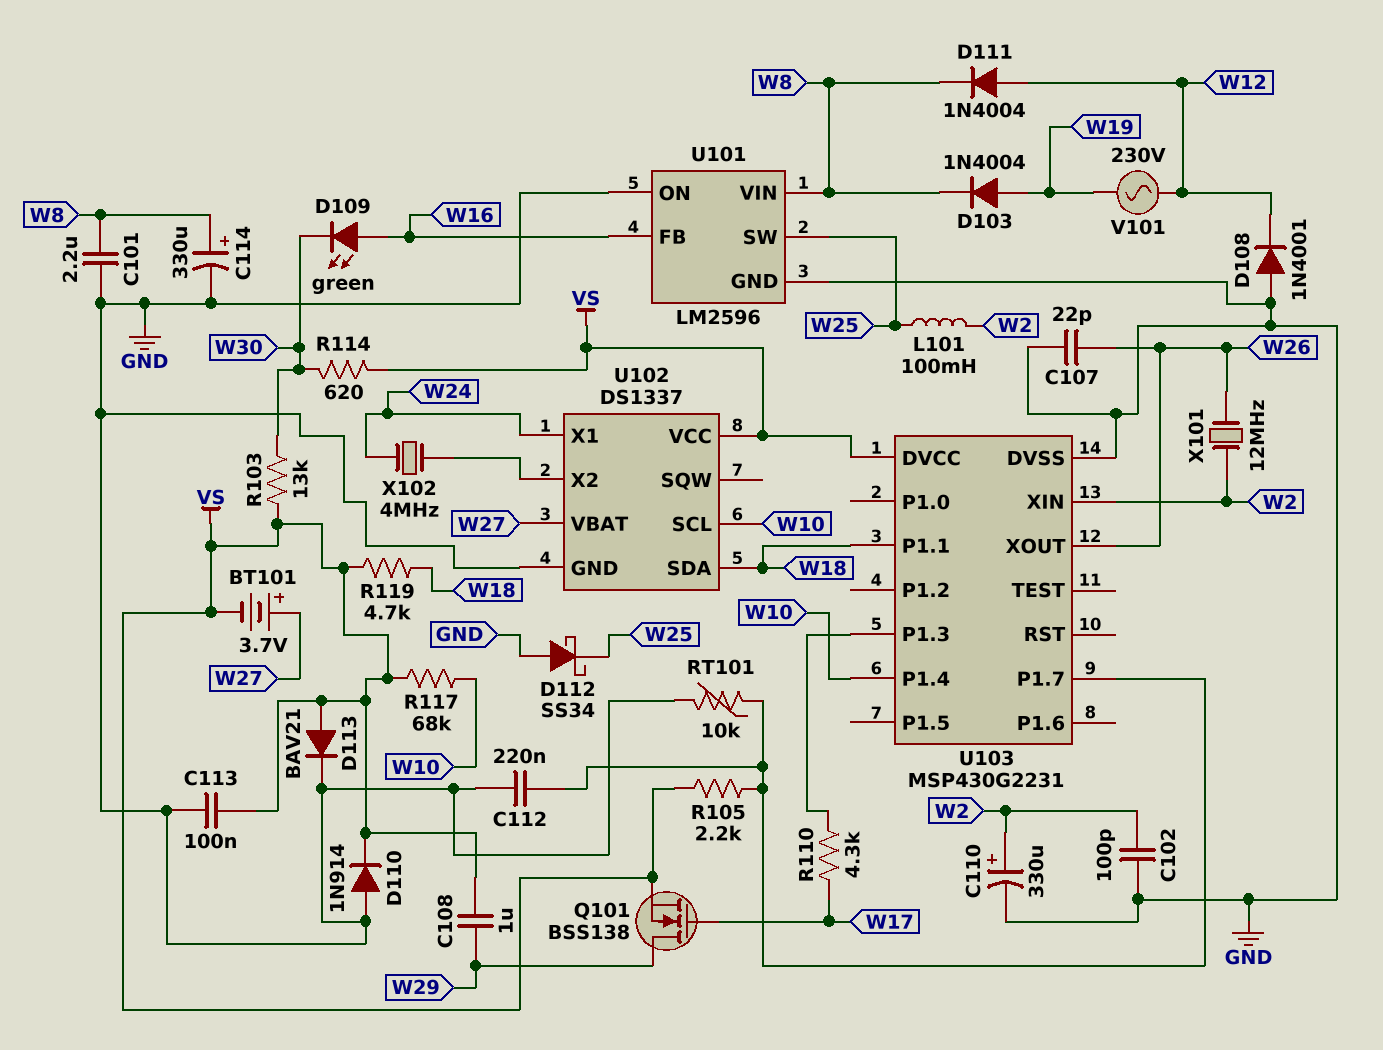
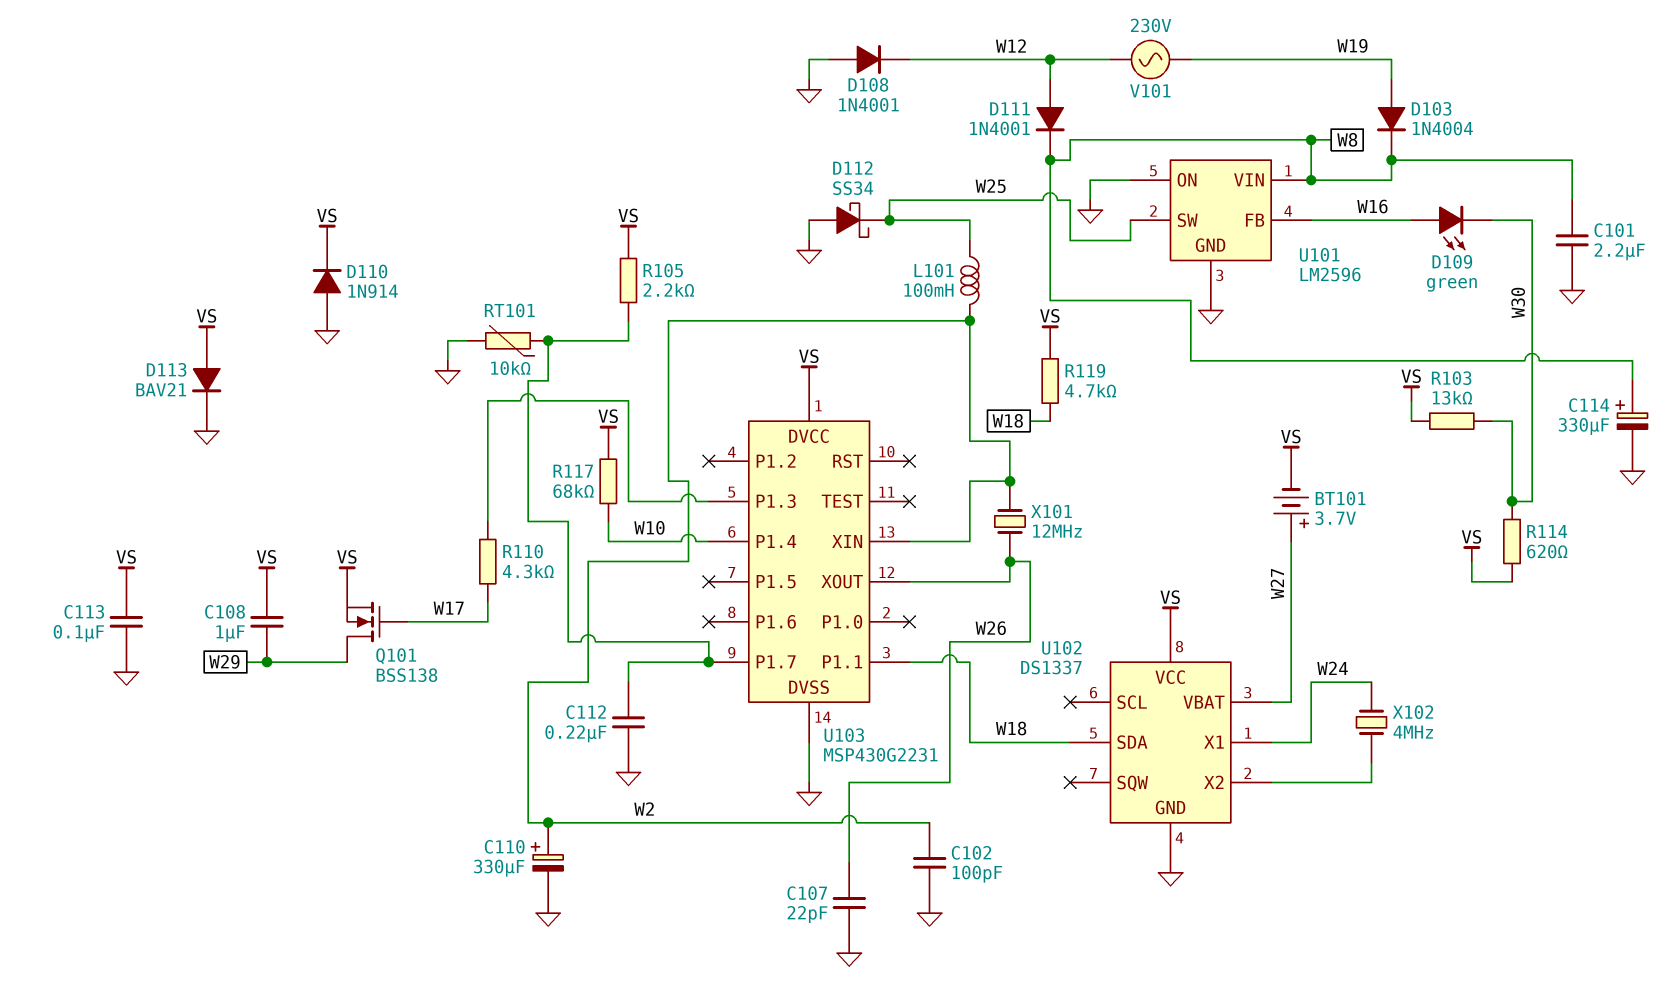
D111: diode 1N4004 (A W12, K W8) -> diode 1N4001 (A W12, K W8)
U102 pin SCL: W10 -> none

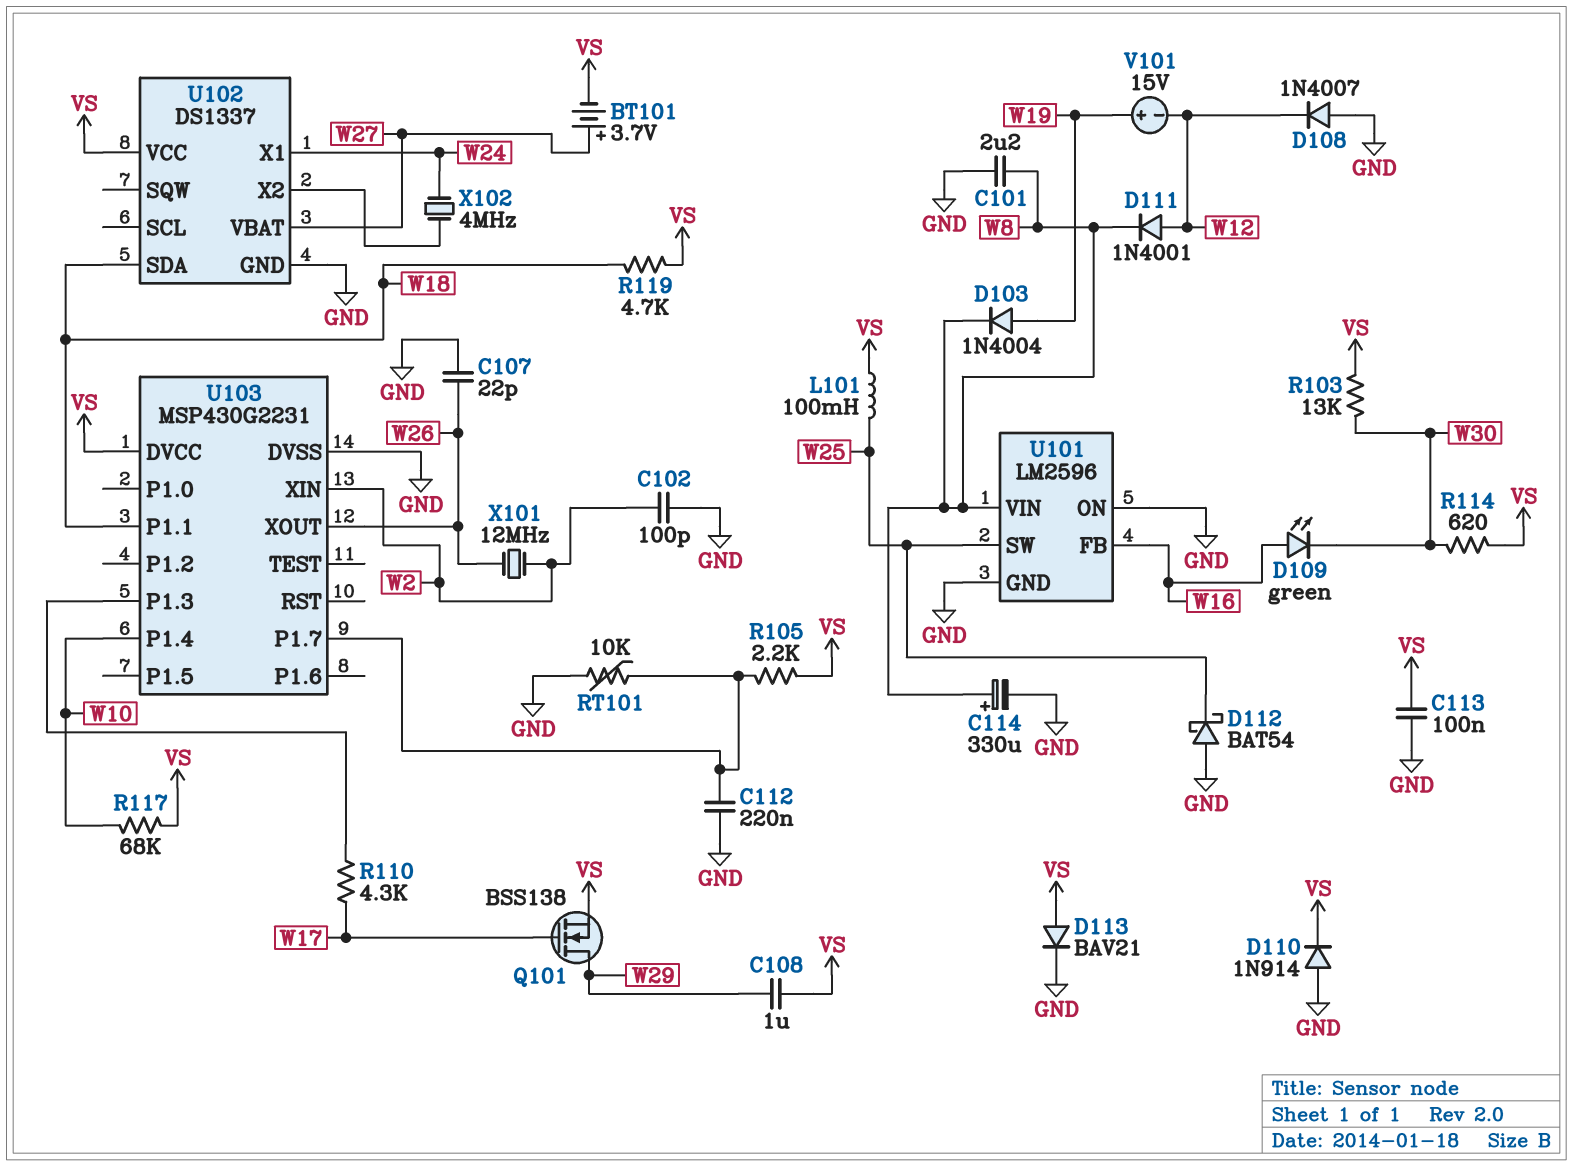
C110: 330uF (plus W2, minus GND) -> none
D108: diode 1N4001 (A GND, K W12) -> diode 1N4007 (A GND, K W12)
D112: schottky SS34 (A GND, K W25) -> schottky BAT54 (A GND, K W25)
L101: 100mH (W2, W25) -> 100mH (VS, W25)
V101: AC 230V (W12, W19) -> 15V (plus W19, minus W12)

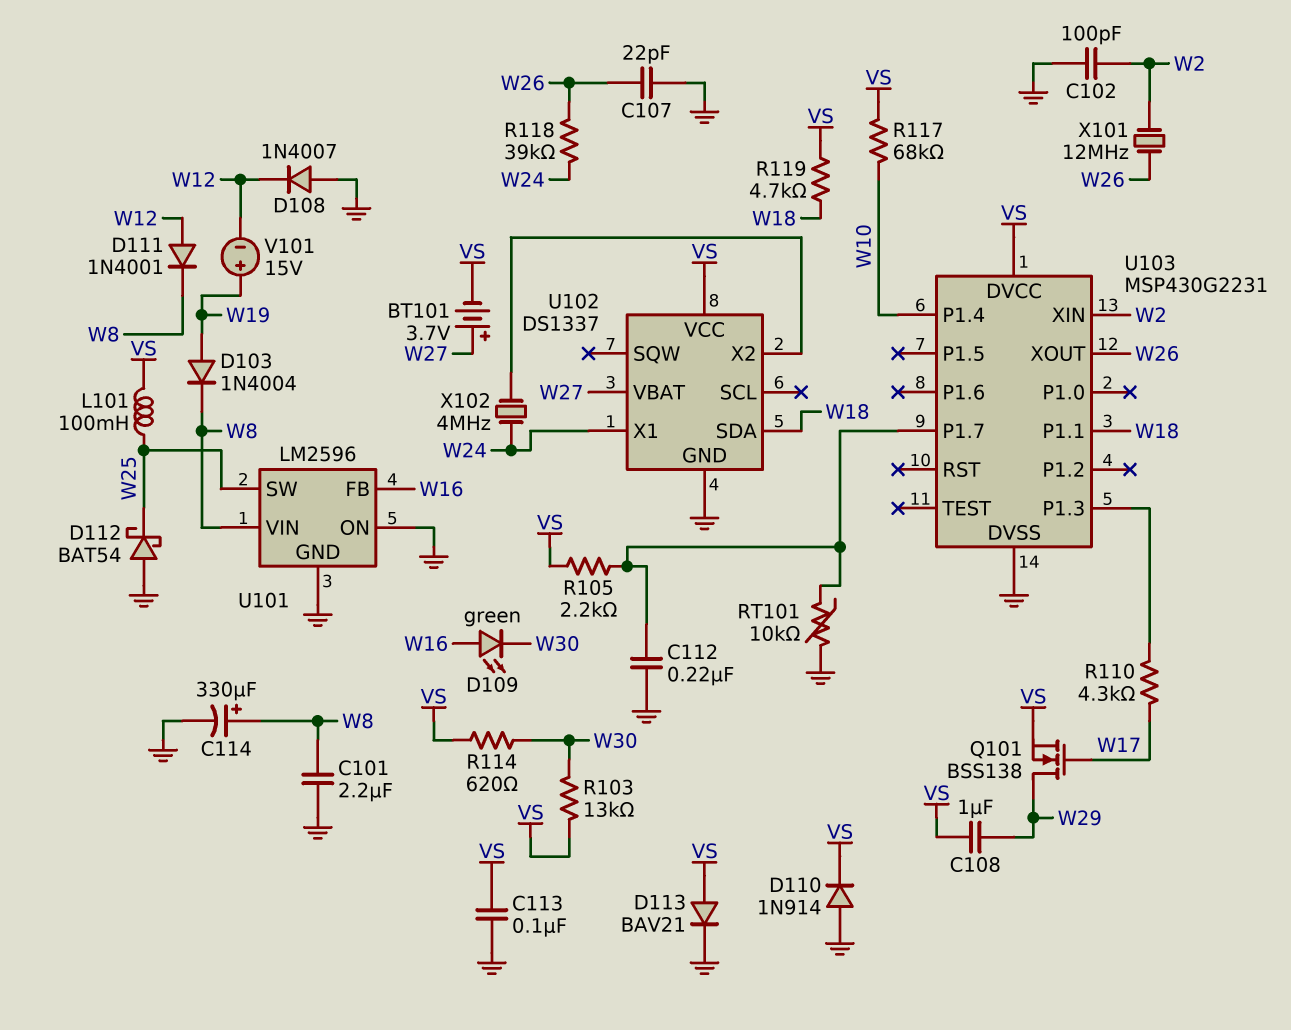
R118: none -> 39k (W24, W26)

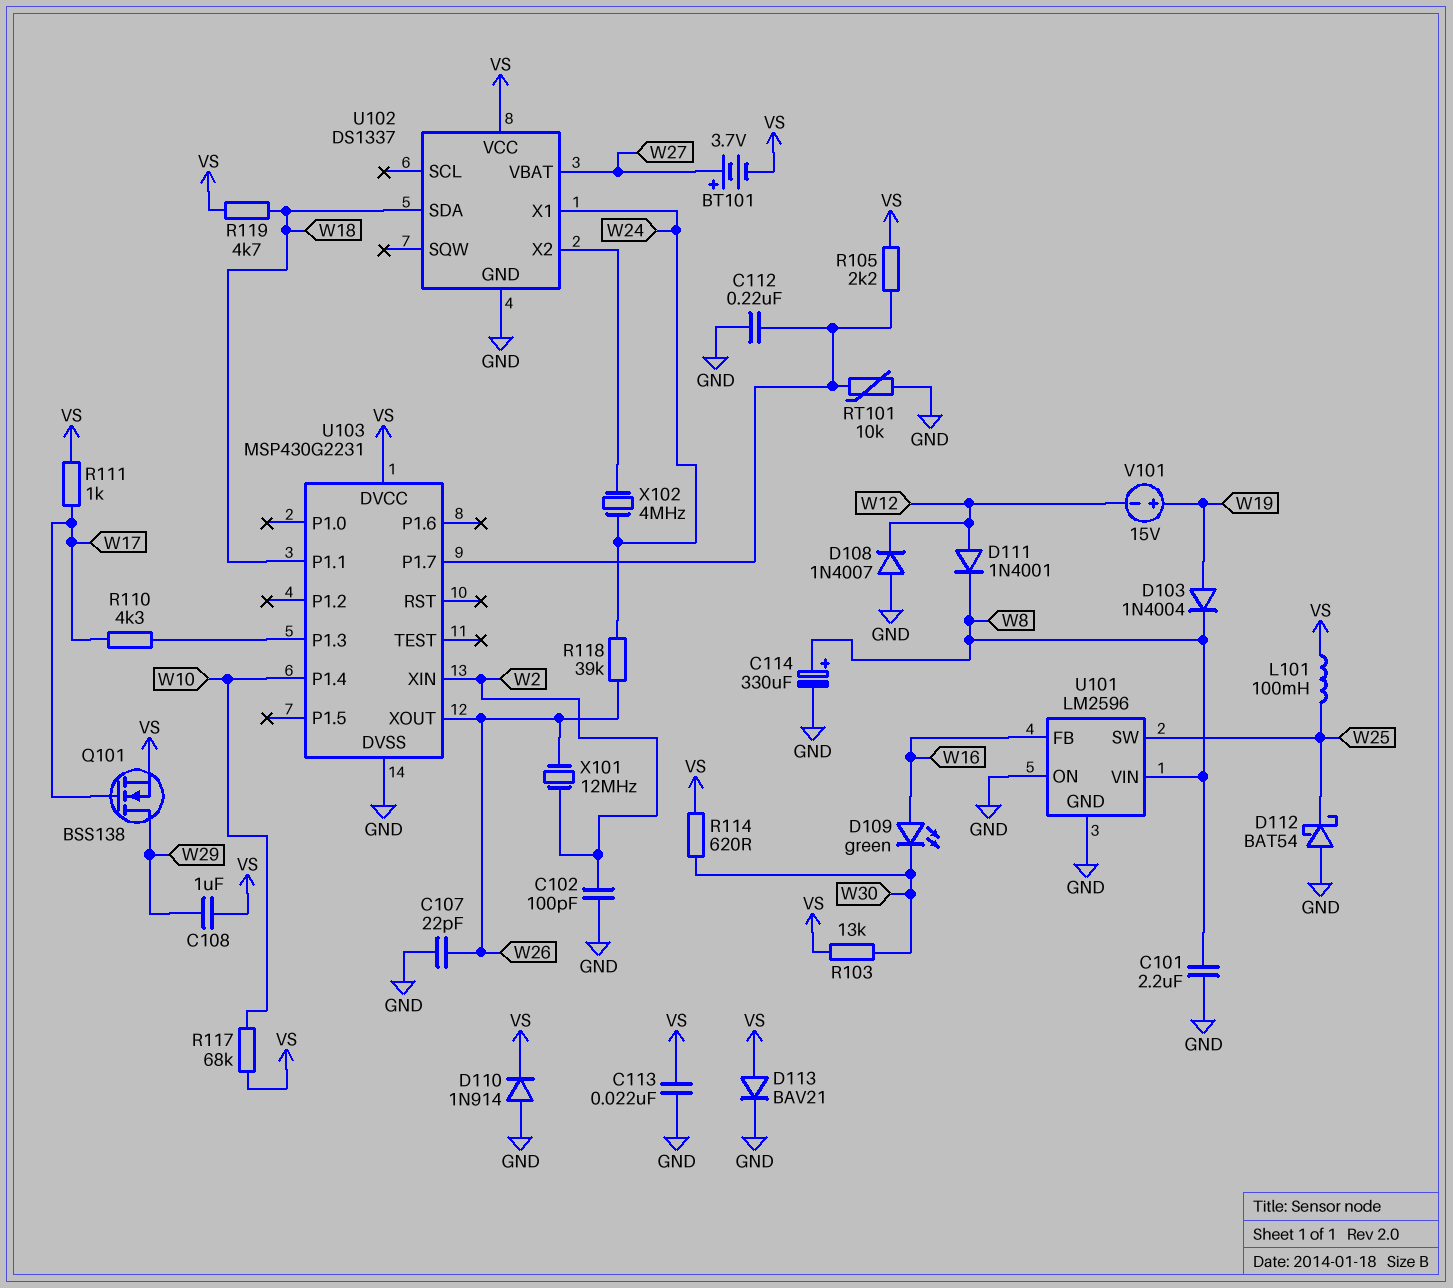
C113: 100nF (GND, VS) -> 22nF (GND, VS)
R111: none -> 1k (VS, W17)

